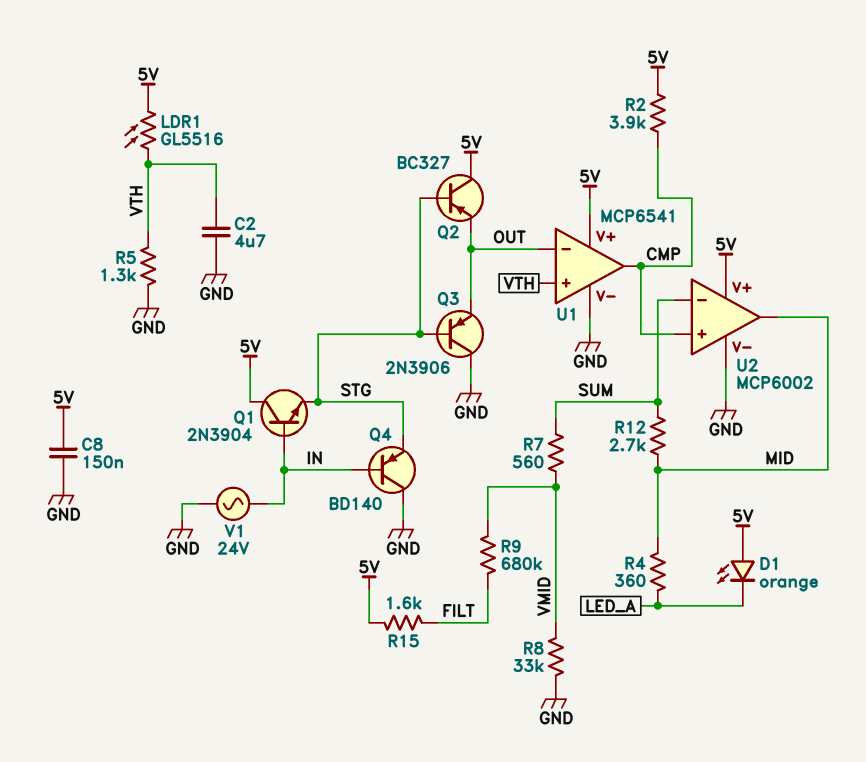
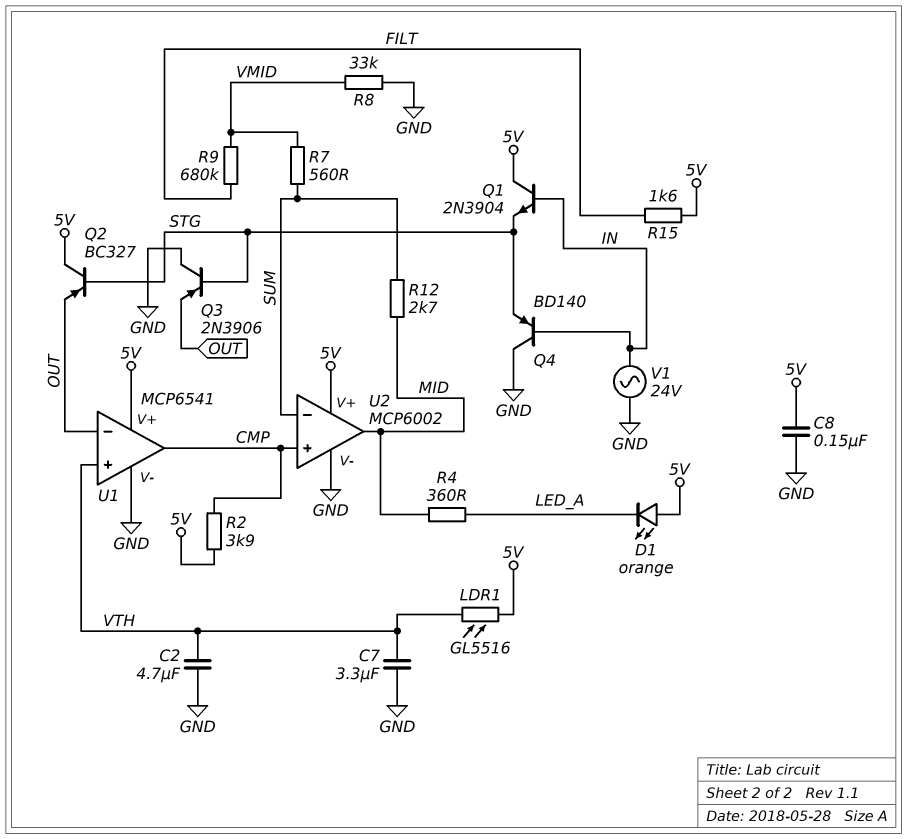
C7: none -> 3.3uF (GND, VTH)
R5: 1.3k (GND, VTH) -> none

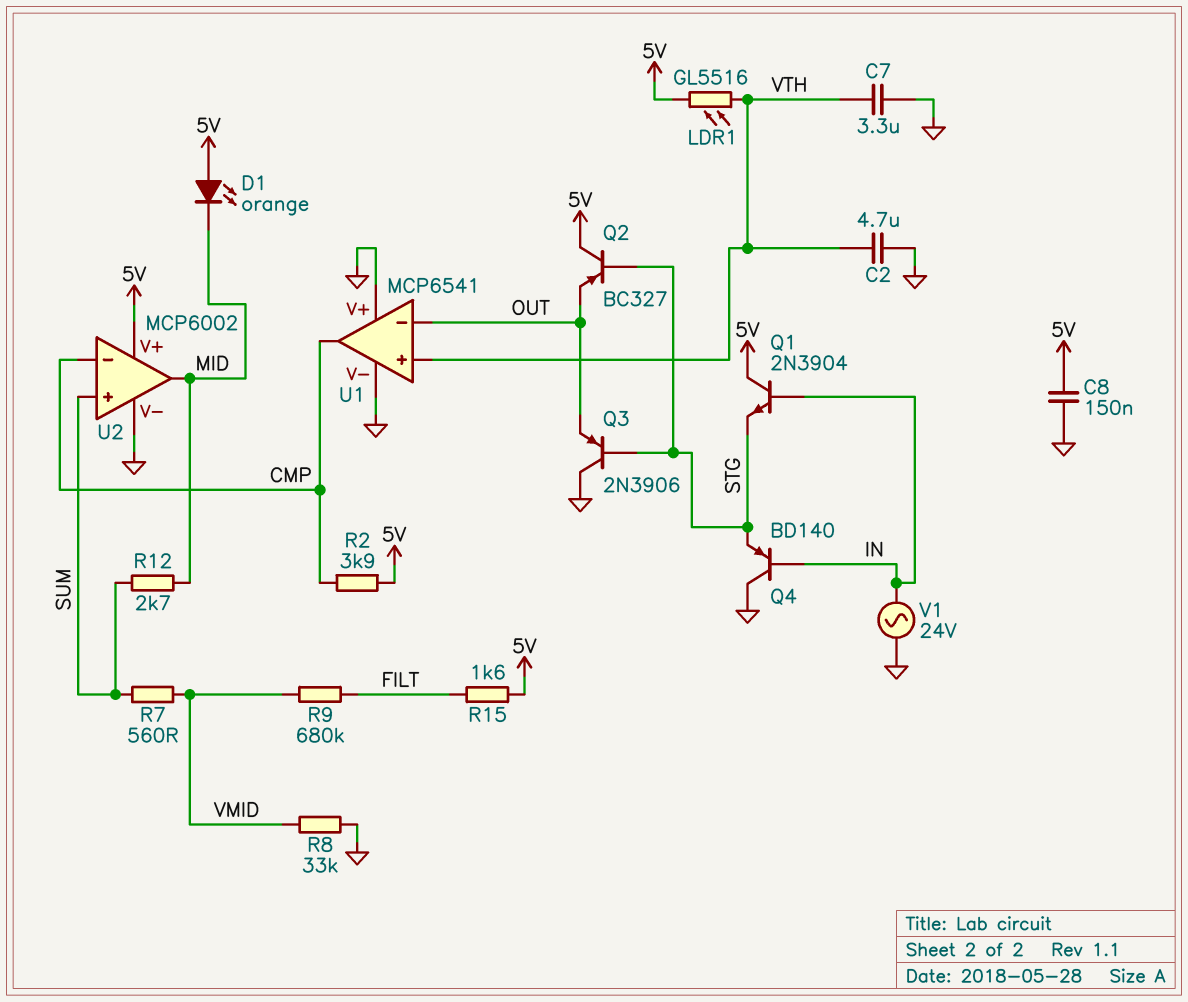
D1: LED orange (A 5V, K LED_A) -> LED orange (A 5V, K MID)
R4: 360 (LED_A, MID) -> none
U1 pin V+: 5V -> GND
U2 pin in+: CMP -> SUM
U2 pin in-: SUM -> CMP

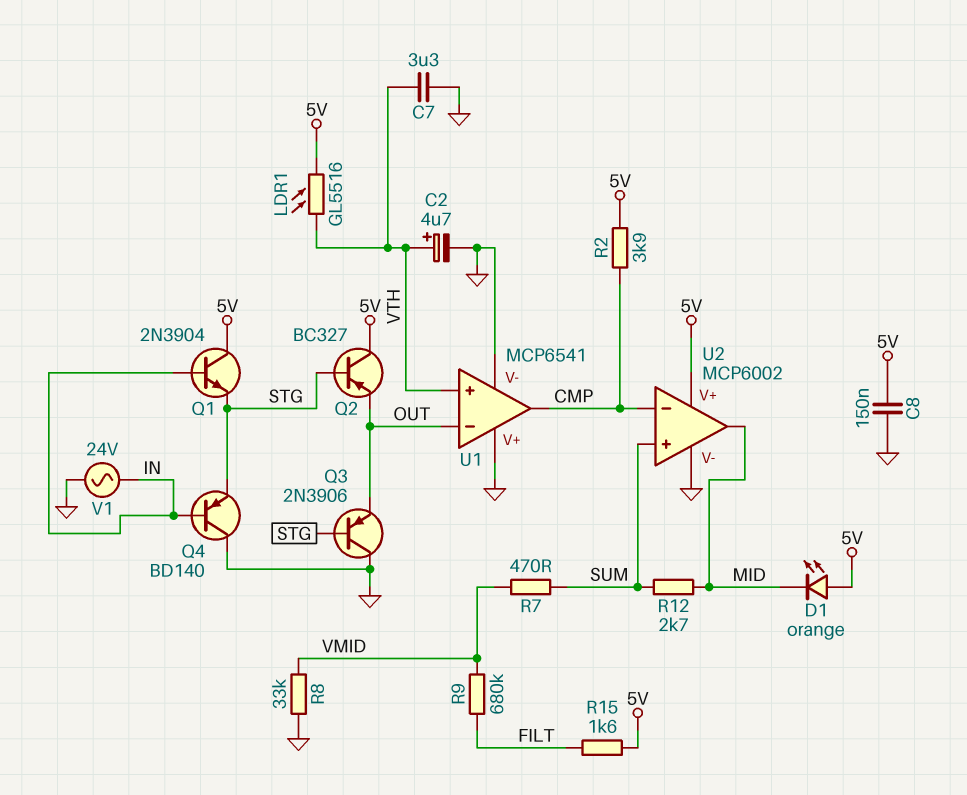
C2: 4.7uF (GND, VTH) -> 4.7uF (plus VTH, minus GND)
R7: 560 (SUM, VMID) -> 470 (SUM, VMID)

